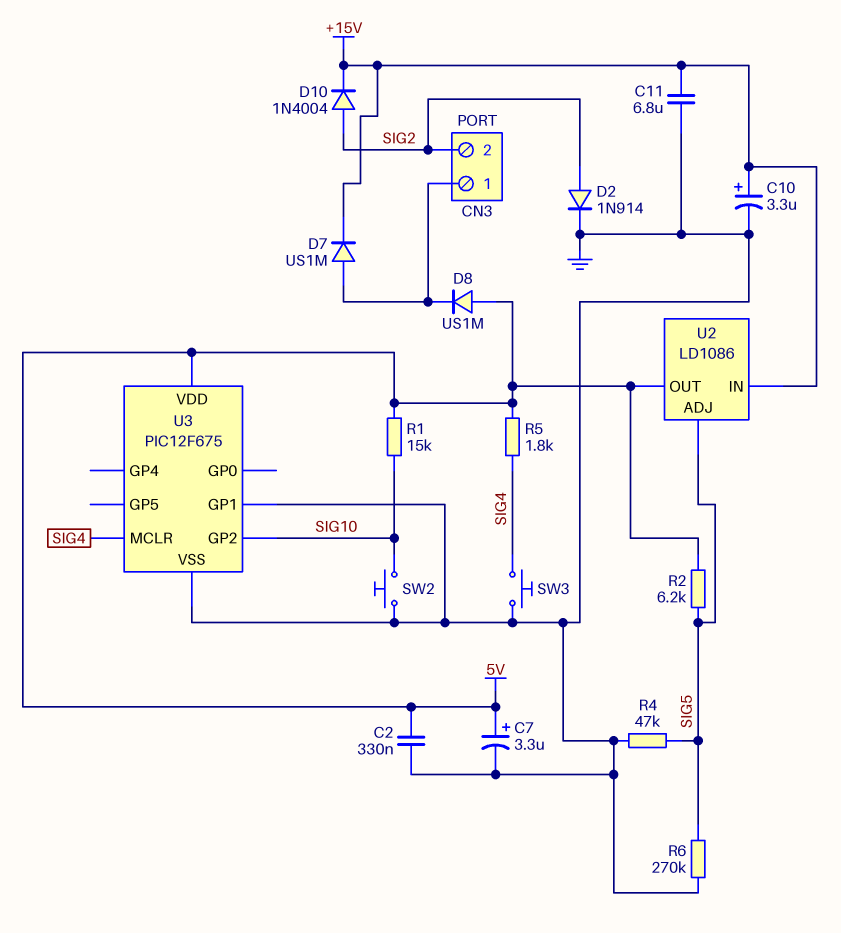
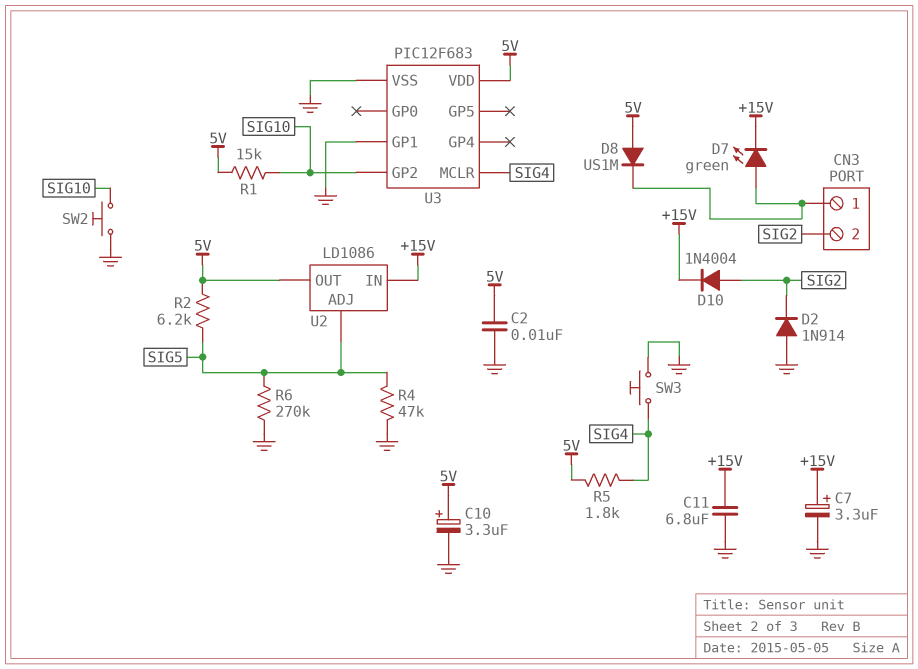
C2: 330nF (5V, GND) -> 10nF (5V, GND)
C7: 3.3uF (plus 5V, minus GND) -> 3.3uF (plus +15V, minus GND)
C10: 3.3uF (plus +15V, minus GND) -> 3.3uF (plus 5V, minus GND)
D2: diode 1N914 (A SIG2, K GND) -> diode 1N914 (A GND, K SIG2)
D7: diode US1M (A CN3/1, K +15V) -> LED green (A CN3/1, K +15V)
U3: PIC12F675 -> PIC12F683

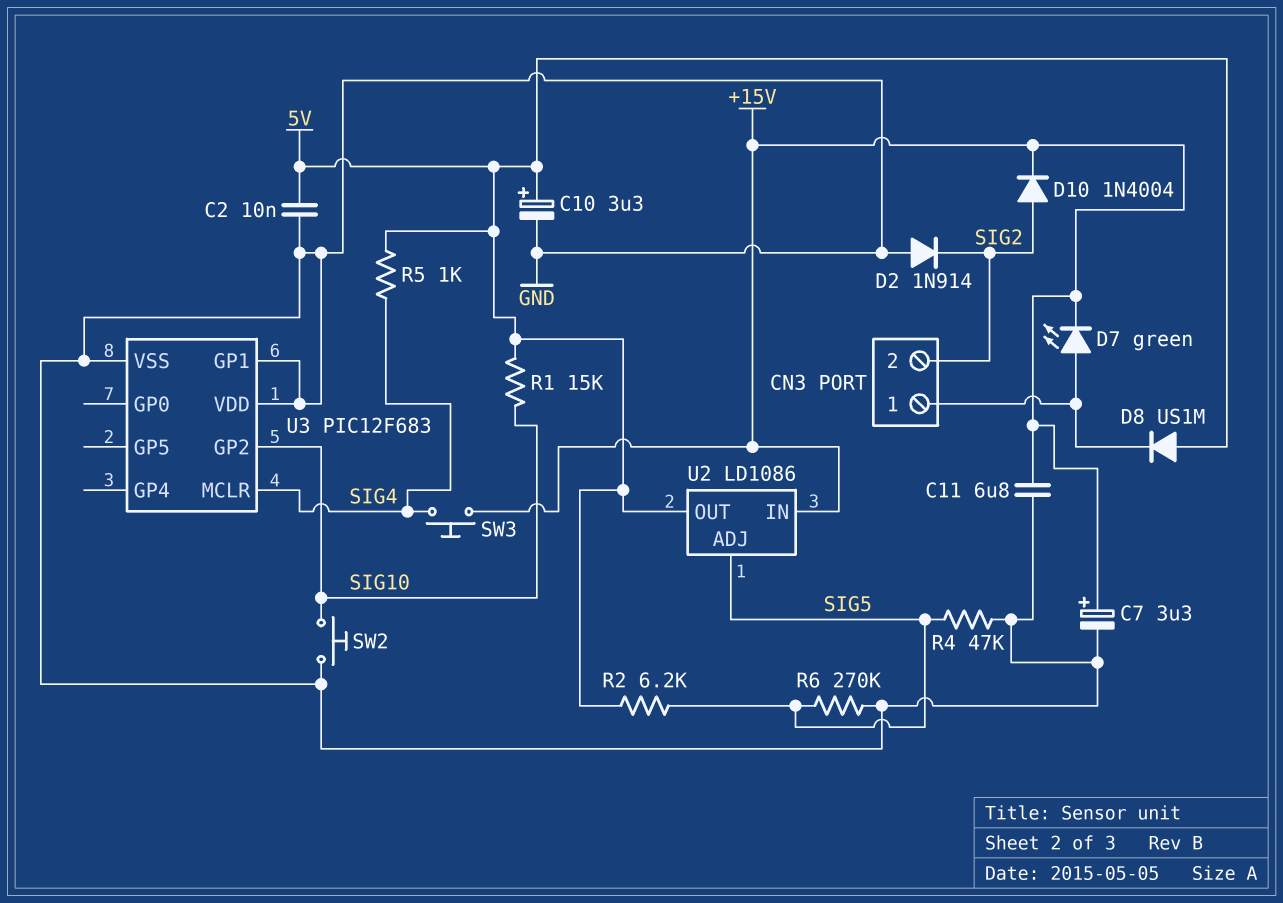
R5: 1.8k (5V, SIG4) -> 1k (5V, SIG4)
SW3: button (GND, SIG4) -> button (+15V, SIG4)
U3 pin VDD: 5V -> GND

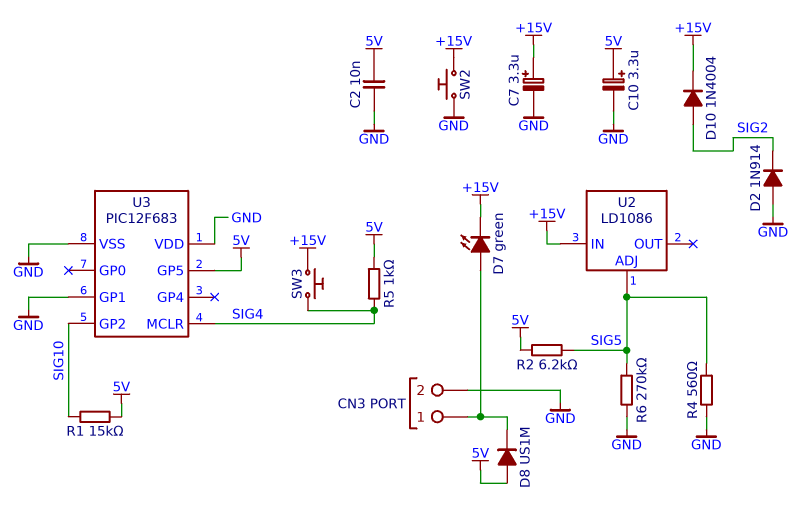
C11: 6.8uF (+15V, GND) -> none
CN3 pin 2: SIG2 -> GND
R4: 47k (GND, SIG5) -> 560 (GND, SIG5)
SW2: button (GND, SIG10) -> button (+15V, GND)
U2 pin OUT: 5V -> none
U3 pin GP5: none -> 5V

